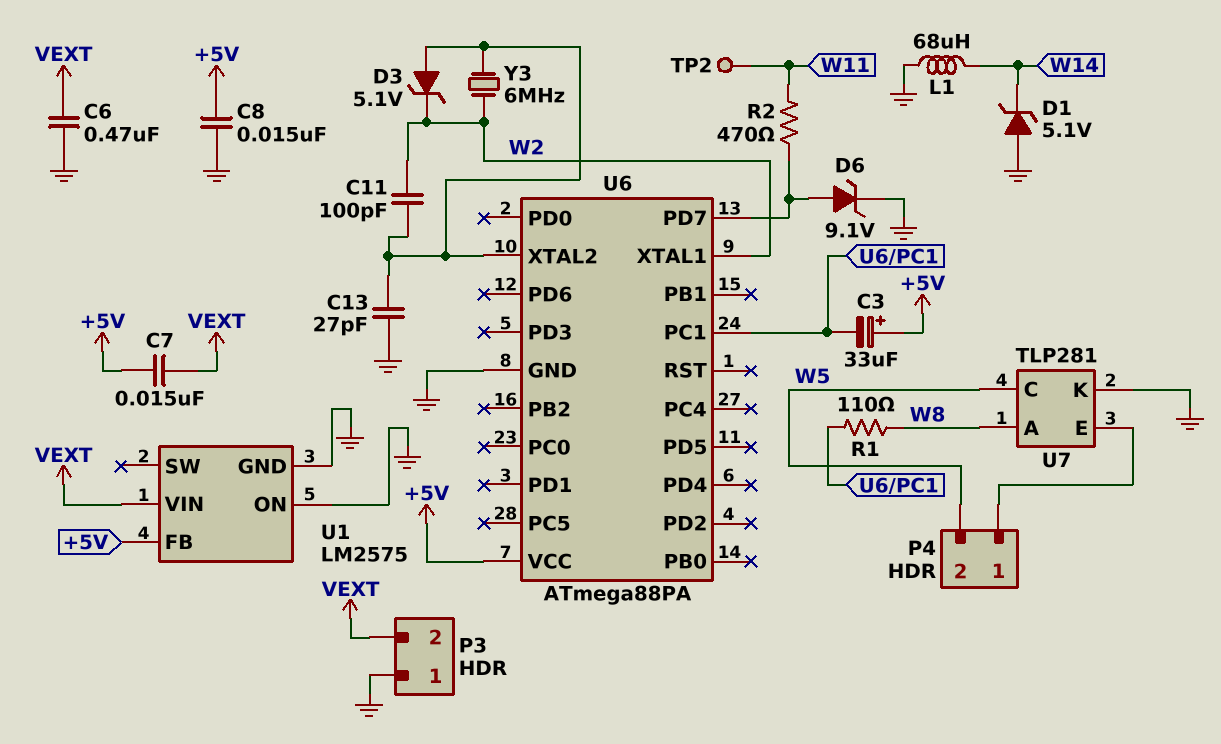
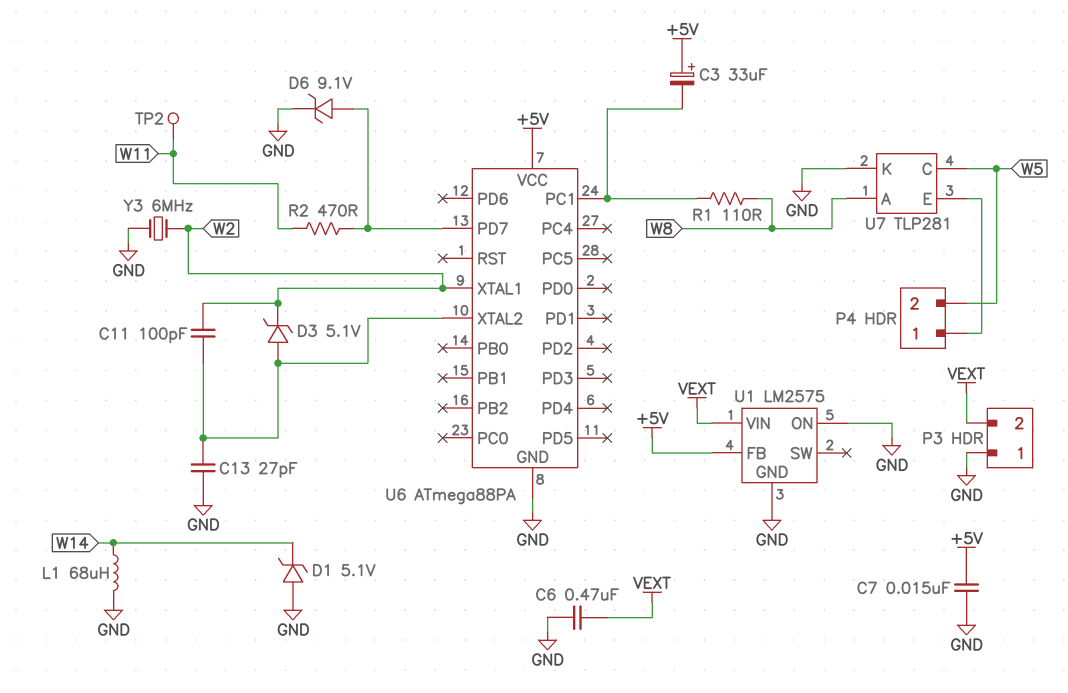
C7: 15nF (+5V, VEXT) -> 15nF (+5V, GND)
C8: 15nF (+5V, GND) -> none
Y3: 6MHz (U6/XTAL2, W2) -> 6MHz (GND, W2)

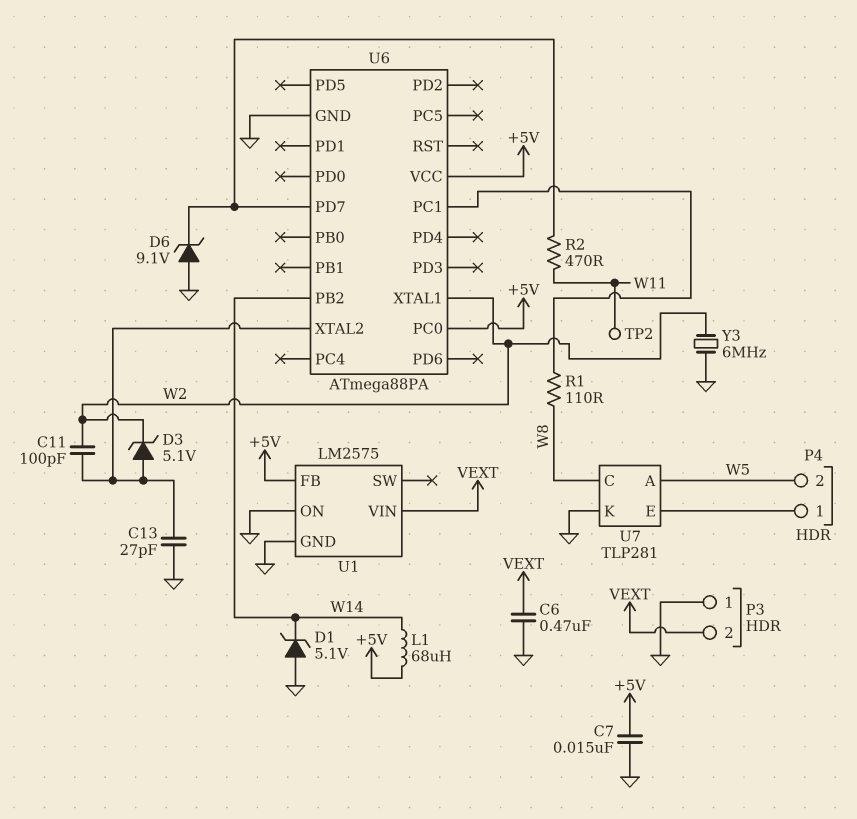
C3: 33uF (plus +5V, minus U6/PC1) -> none
D6: zener 9.1V (A U6/PD7, K GND) -> zener 9.1V (A GND, K U6/PD7)
L1: 68uH (GND, W14) -> 68uH (+5V, W14)
U6 pin PB2: none -> W14
U6 pin PC0: none -> +5V
U7 pin A: W8 -> W5
U7 pin C: W5 -> W8

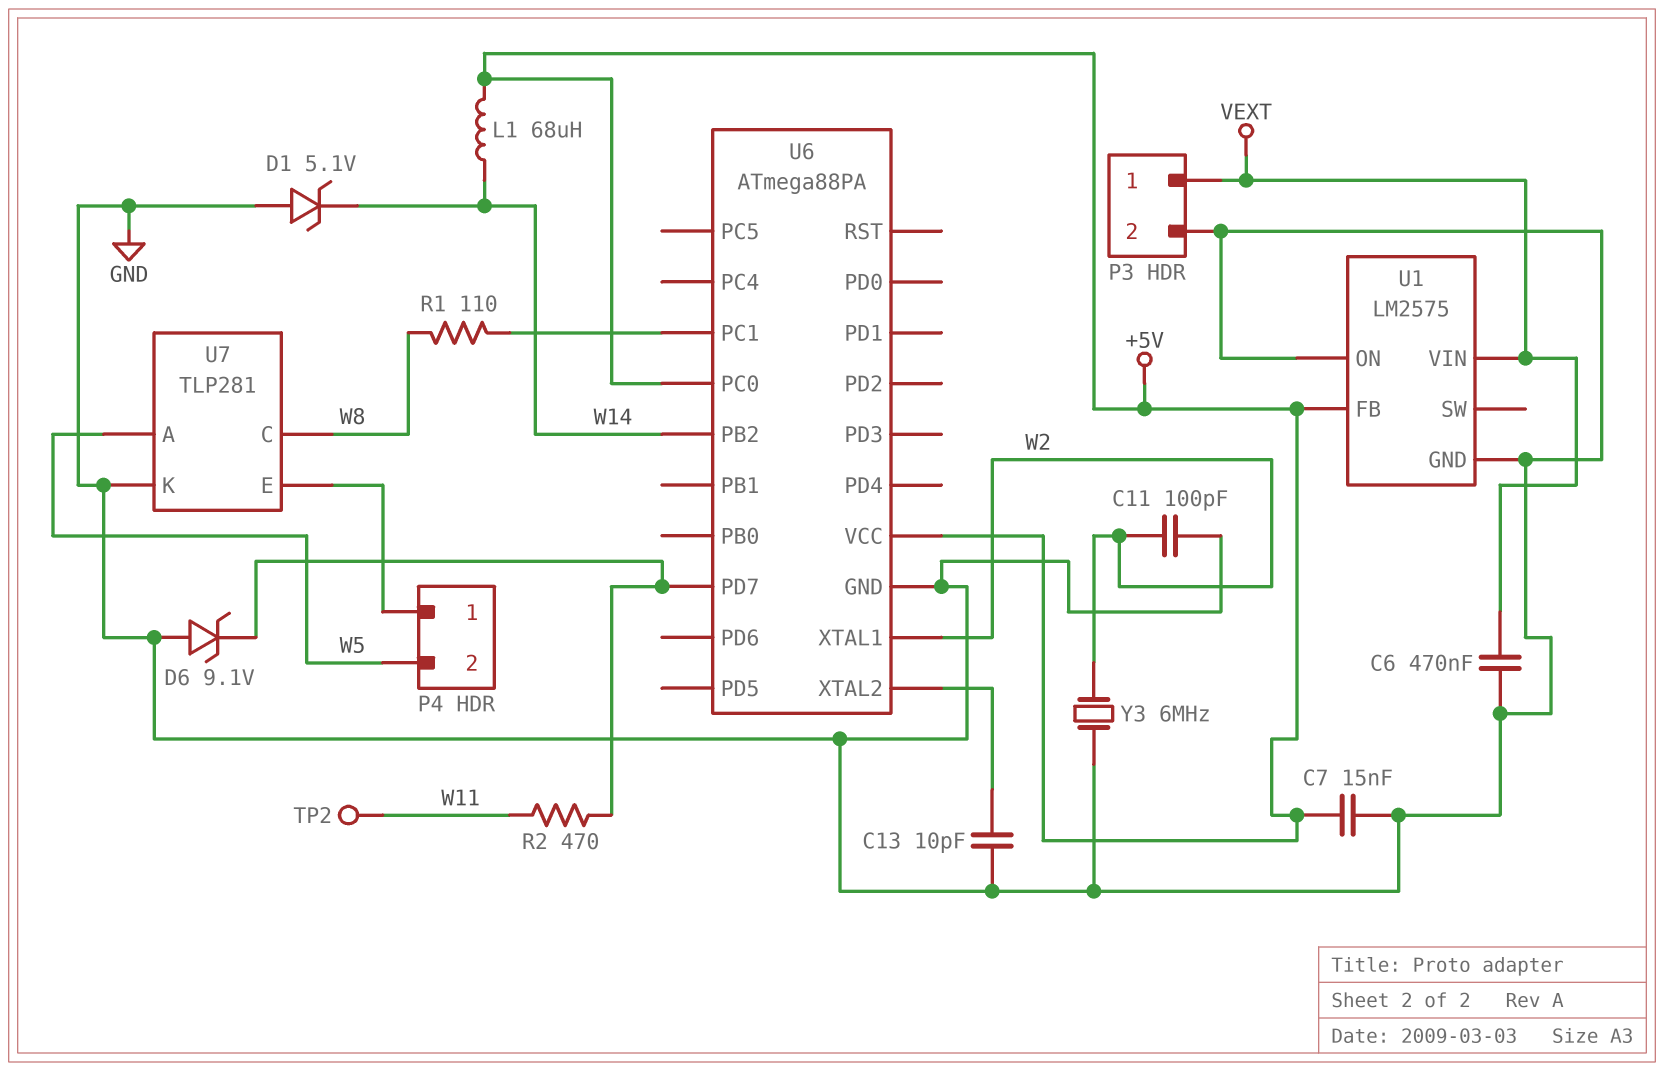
C11: 100pF (U6/XTAL2, W2) -> 100pF (GND, W2)
C13: 27pF (GND, U6/XTAL2) -> 10pF (GND, U6/XTAL2)
D3: zener 5.1V (A U6/XTAL2, K W2) -> none
P3 pin 1: GND -> VEXT
P3 pin 2: VEXT -> GND

